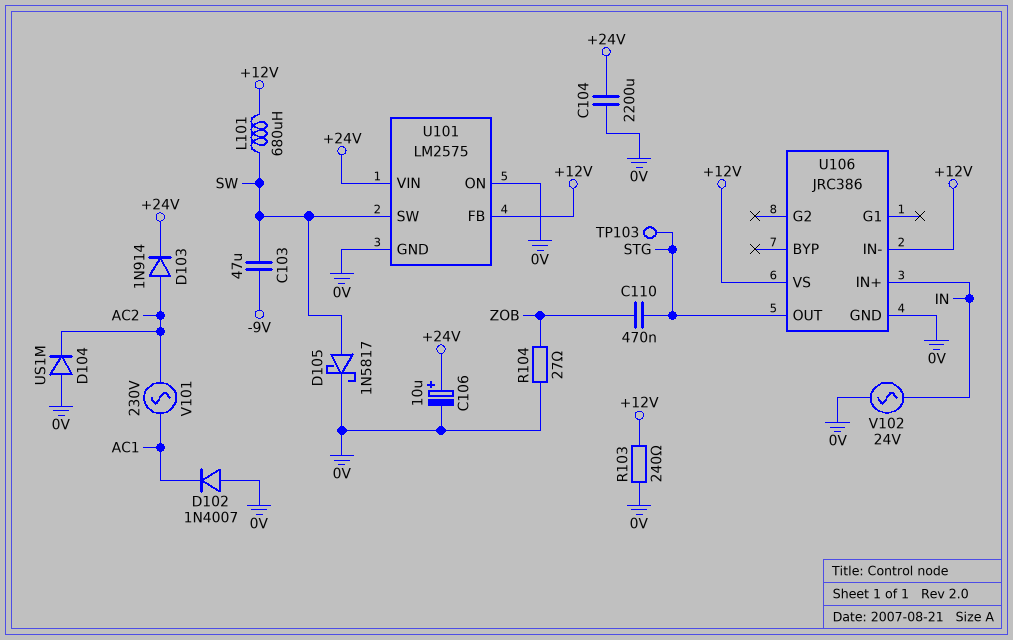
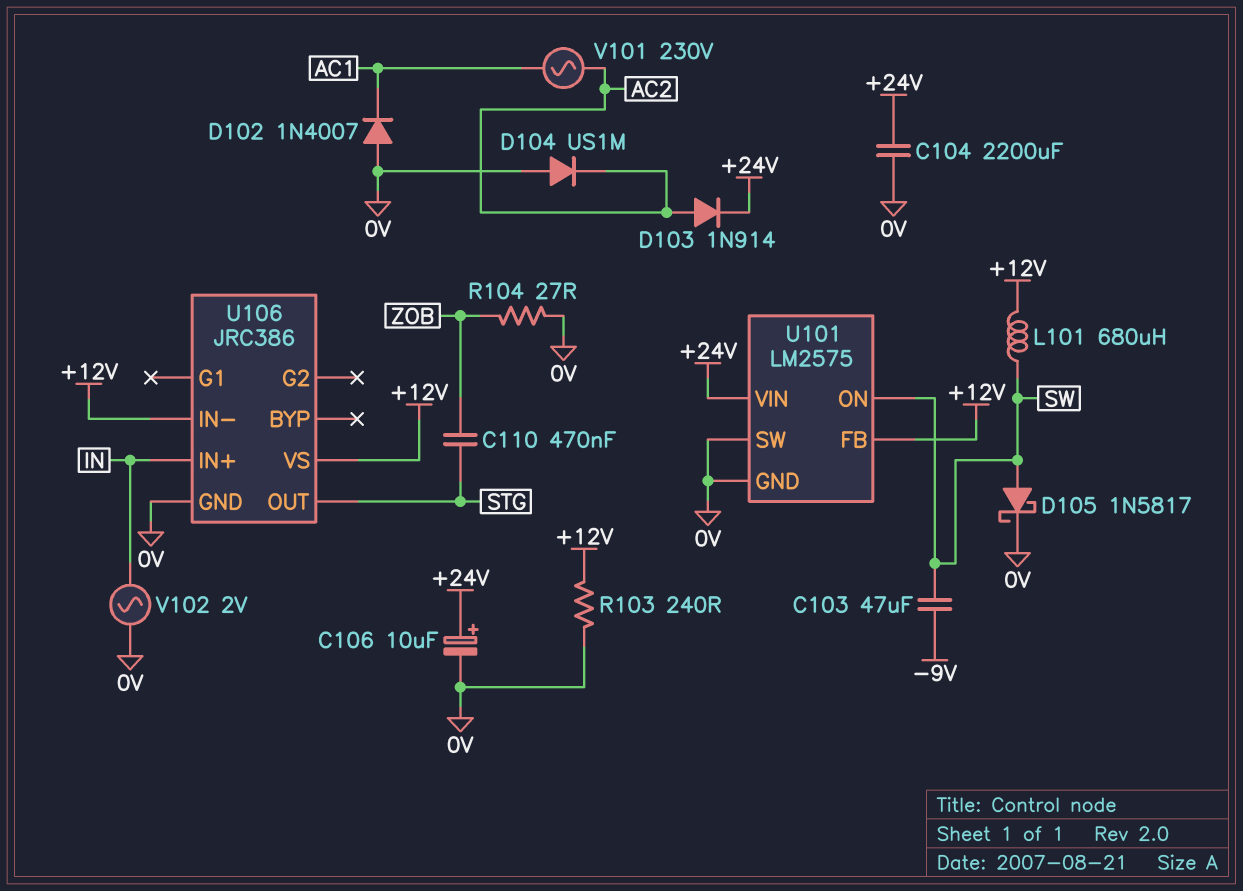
TP103: test point (STG) -> none
U101 pin ON: 0V -> SW
U101 pin SW: SW -> 0V
V102: AC 24V (0V, IN) -> AC 2V (0V, IN)

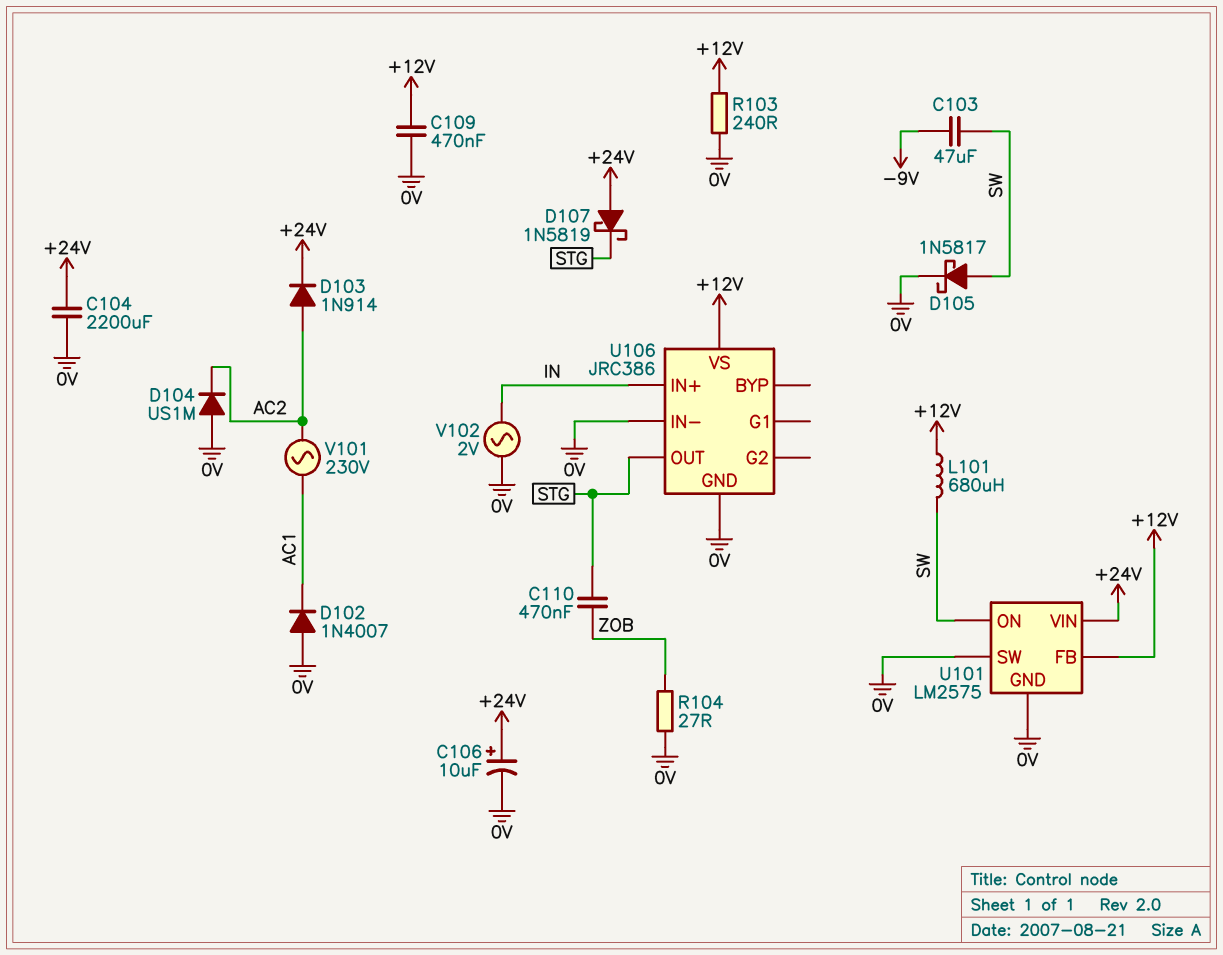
C109: none -> 470nF (+12V, 0V)
D107: none -> schottky 1N5819 (A +24V, K STG)
U106 pin IN-: +12V -> 0V

